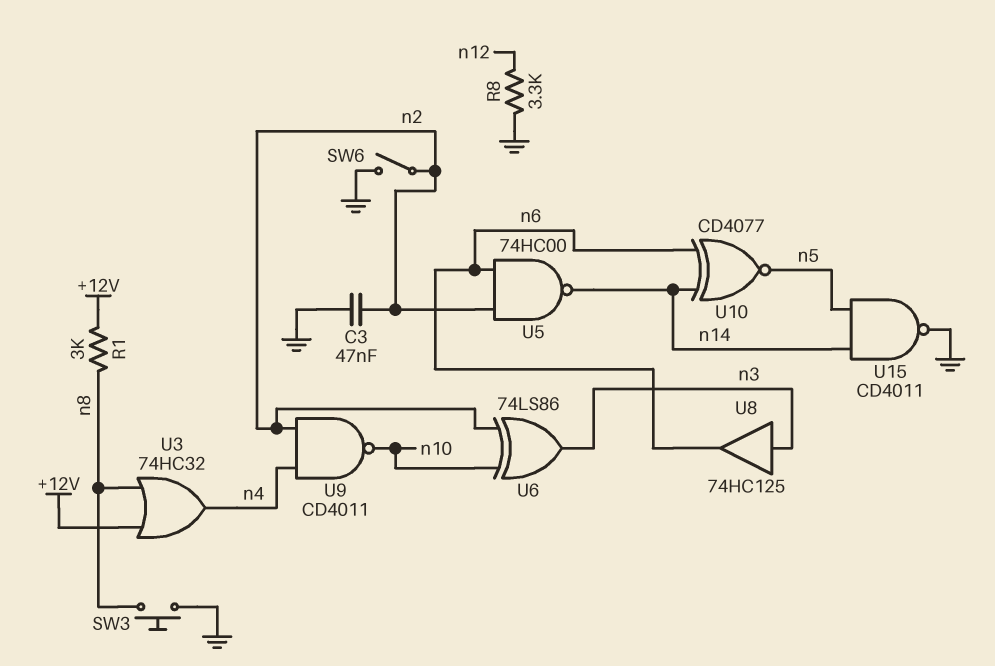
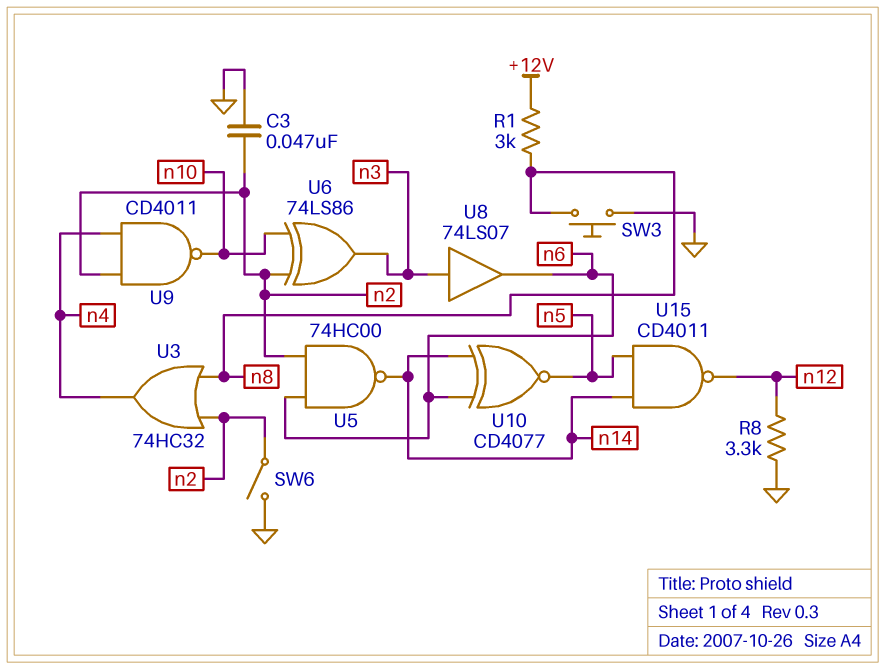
U3: OR 74HC32 (in +12V, in n8, out n4) -> OR 74HC32 (in n2, in n8, out n4)
U8: buffer 74HC125 (in n3, out n6) -> buffer 74LS07 (in n3, out n6)
U15: NAND CD4011 (in n5, in n14, out GND) -> NAND CD4011 (in n5, in n14, out n12)

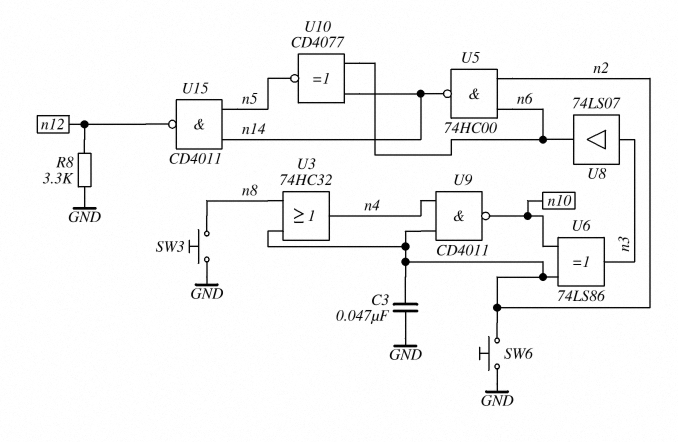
R1: 3k (+12V, n8) -> none
SW6: switch (GND, n2) -> button (GND, n2)

